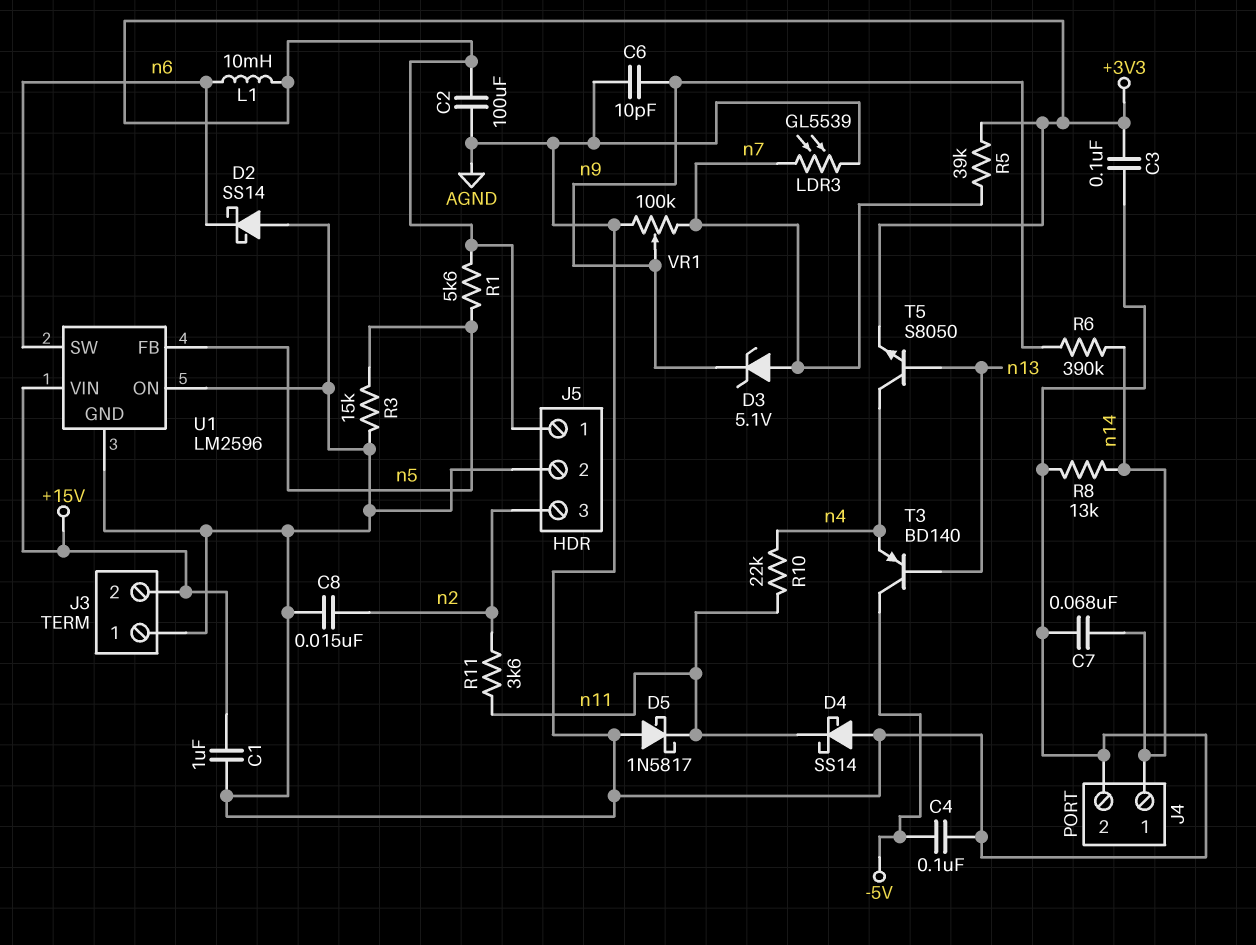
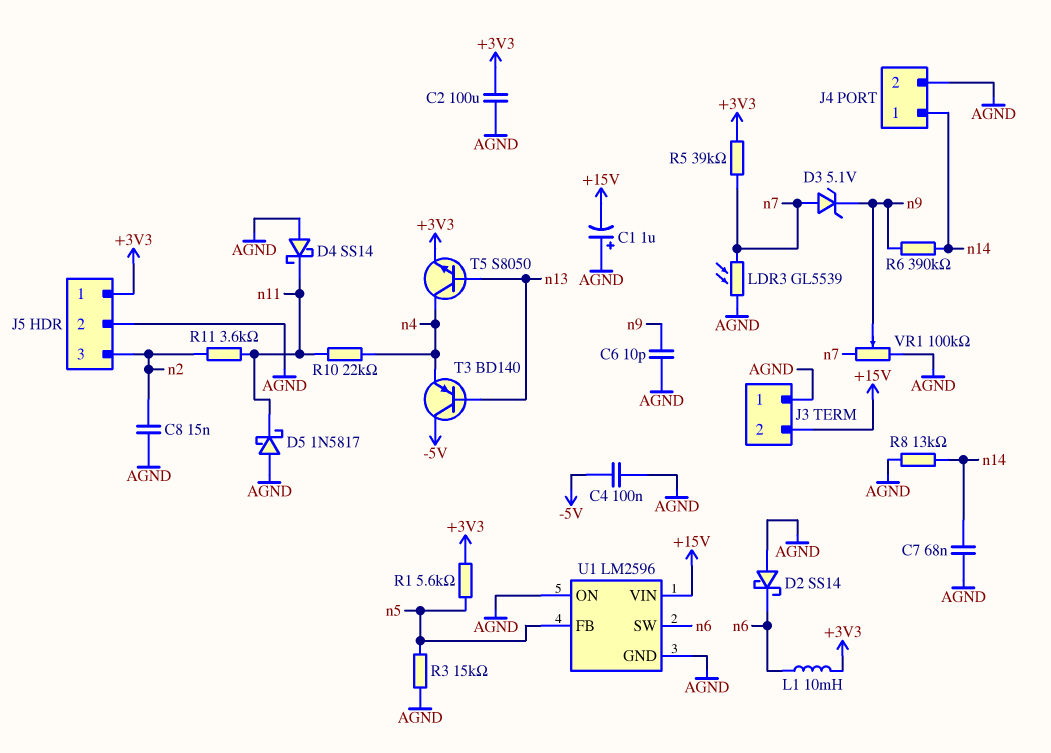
C1: 1uF (+15V, AGND) -> 1uF (plus AGND, minus +15V)
C3: 100nF (+3V3, AGND) -> none

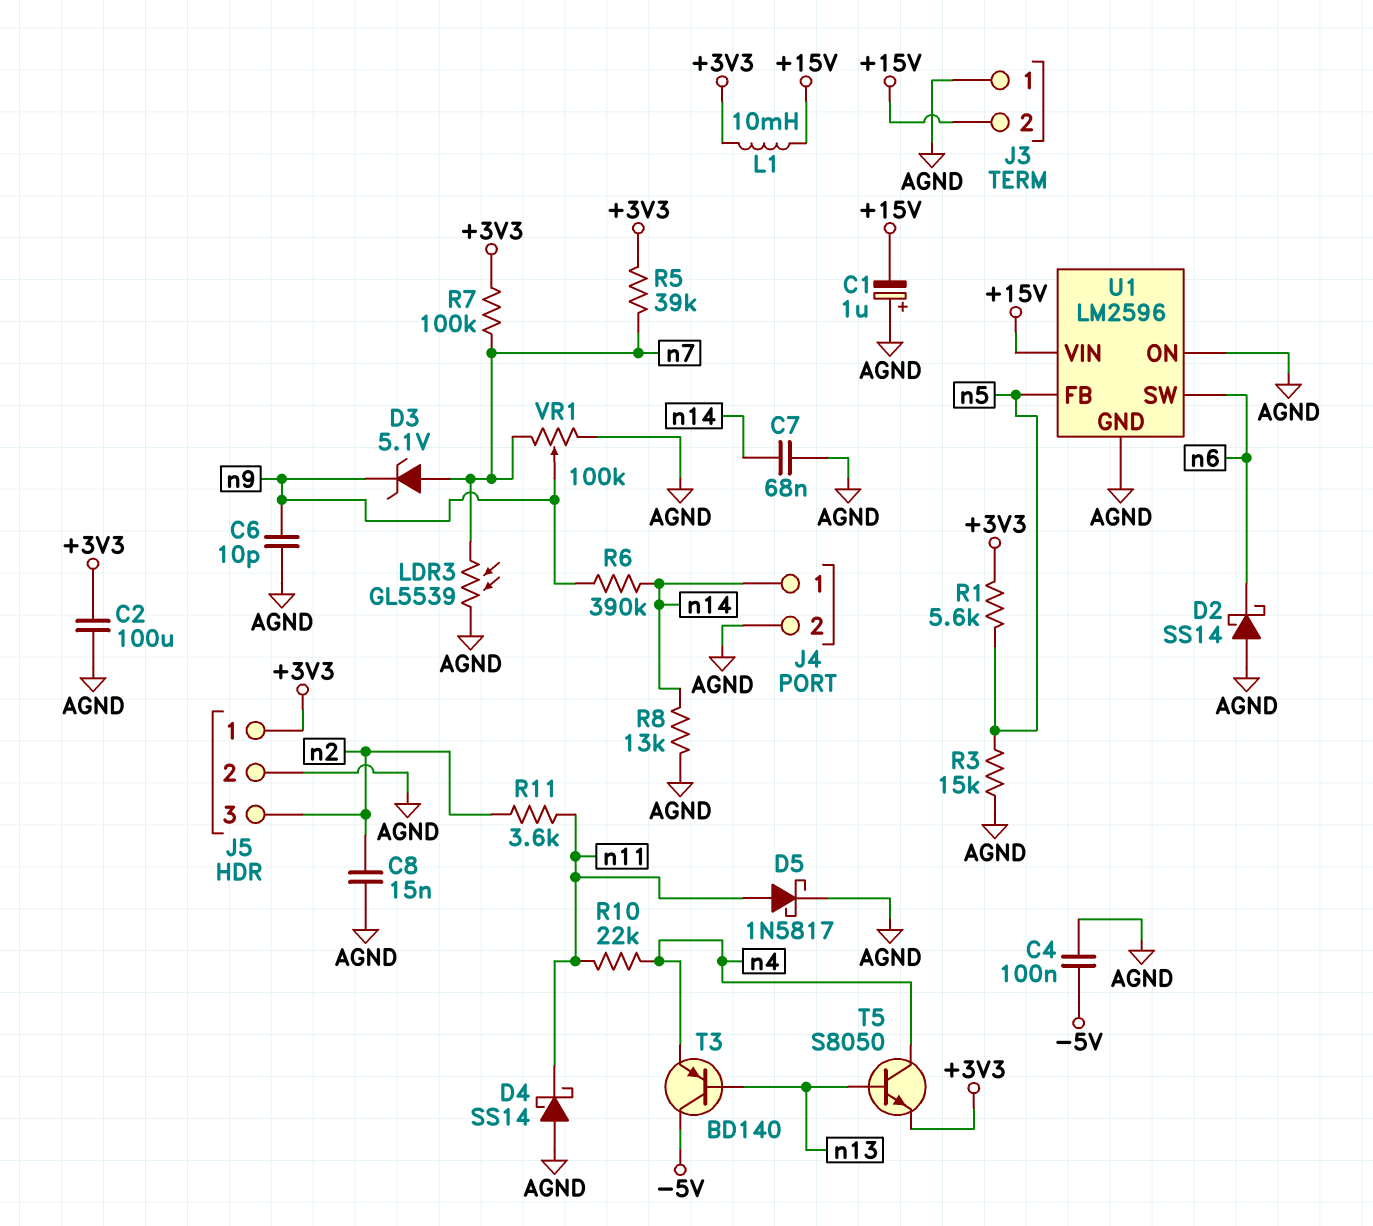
D5: schottky 1N5817 (A AGND, K n11) -> schottky 1N5817 (A n11, K AGND)
L1: 10mH (+3V3, n6) -> 10mH (+3V3, +15V)
R7: none -> 100k (+3V3, n7)

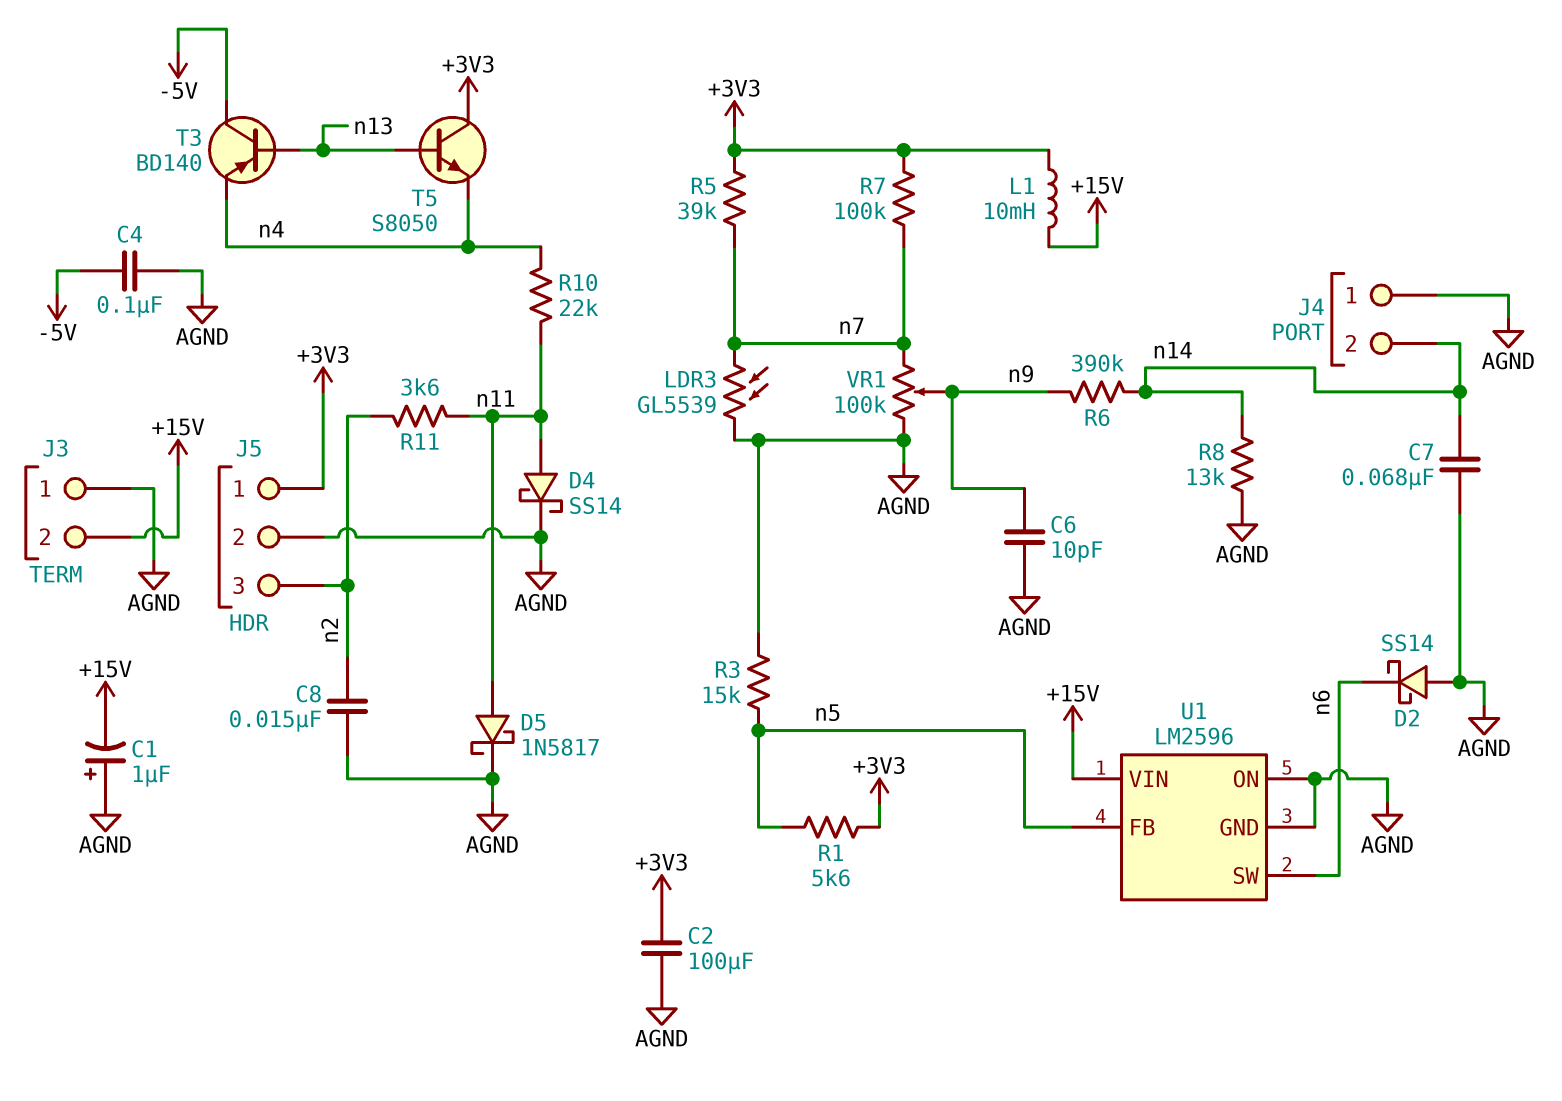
D3: zener 5.1V (A n7, K n9) -> none
D4: schottky SS14 (A AGND, K n11) -> schottky SS14 (A n11, K AGND)
J4 pin 1: n14 -> AGND
J4 pin 2: AGND -> n14
T5: NPN S8050 (B n13, C n4, E +3V3) -> NPN S8050 (B n13, C +3V3, E n4)

